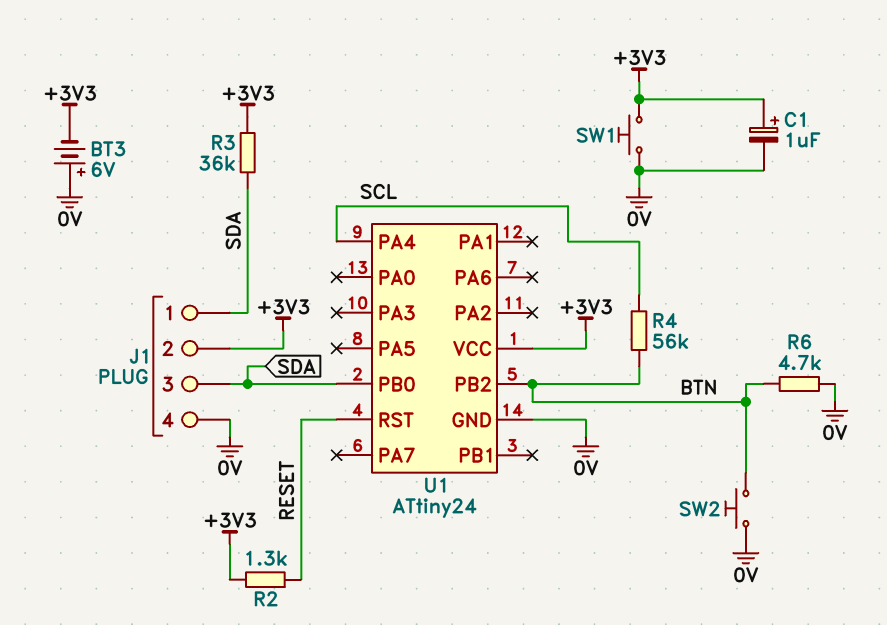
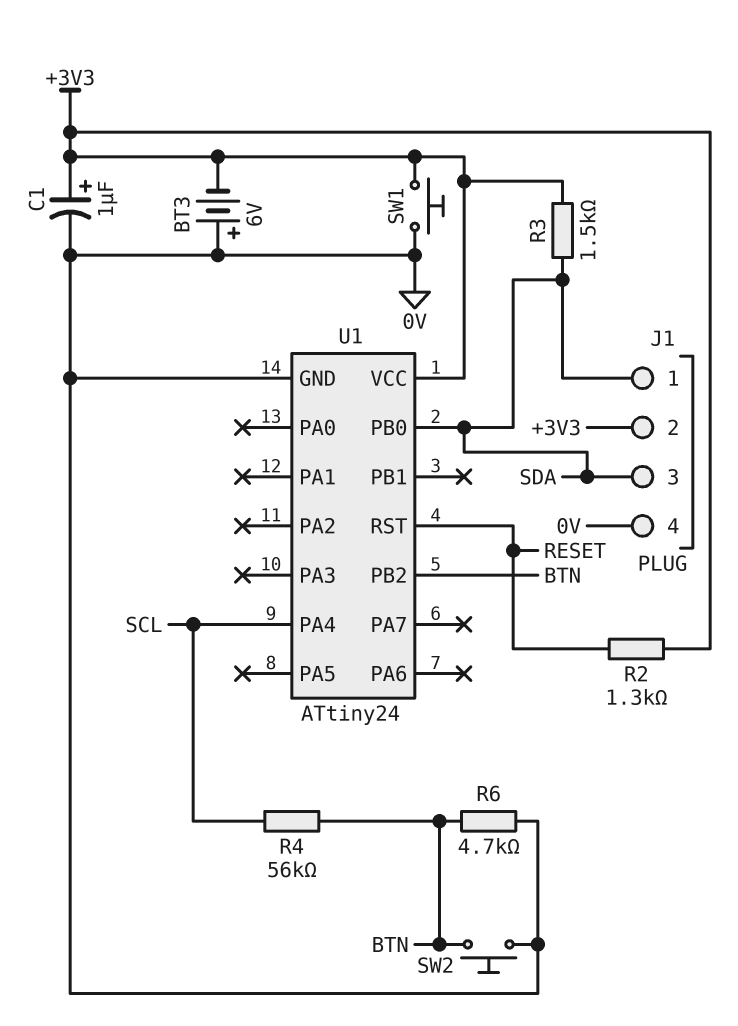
R3: 36k (+3V3, SDA) -> 1.5k (+3V3, SDA)

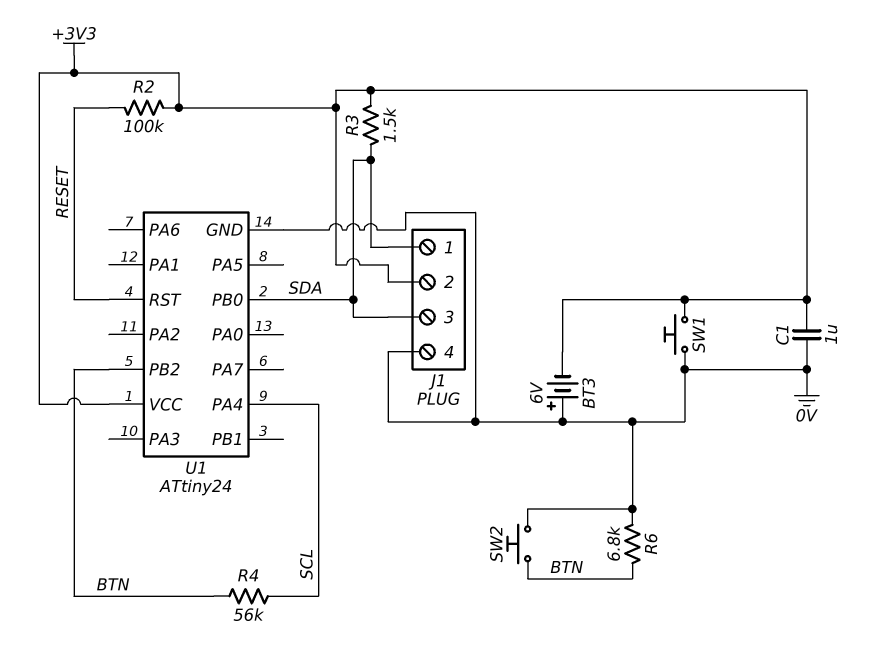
C1: 1uF (plus +3V3, minus 0V) -> 1uF (+3V3, 0V)
R2: 1.3k (+3V3, RESET) -> 100k (+3V3, RESET)
R6: 4.7k (0V, BTN) -> 6.8k (0V, BTN)

